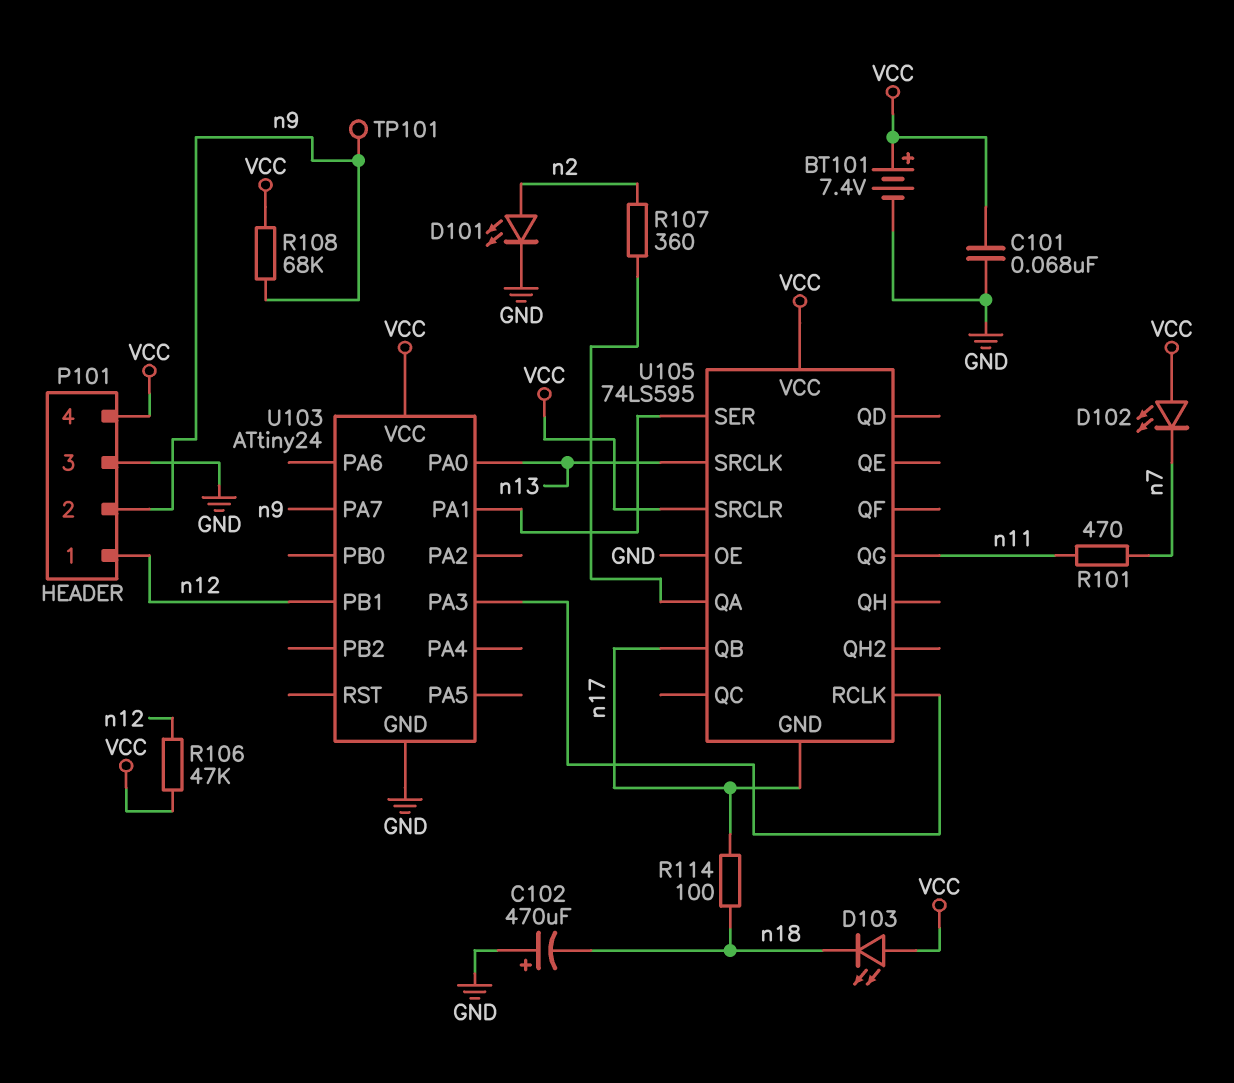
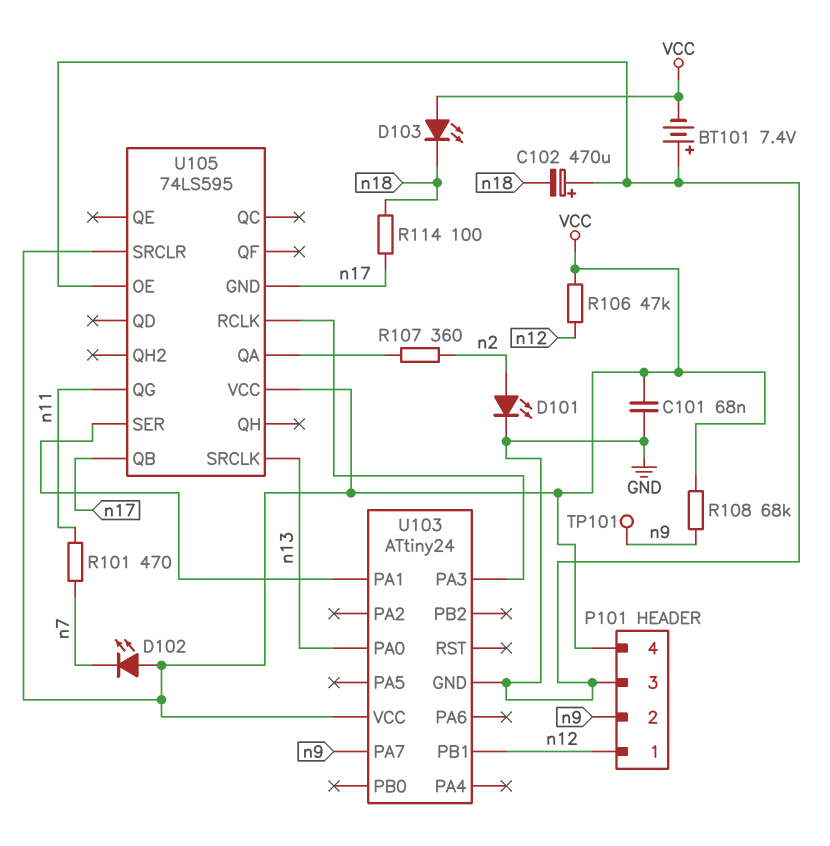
BT101: 7.4V (plus VCC, minus GND) -> 7.4V (plus GND, minus VCC)

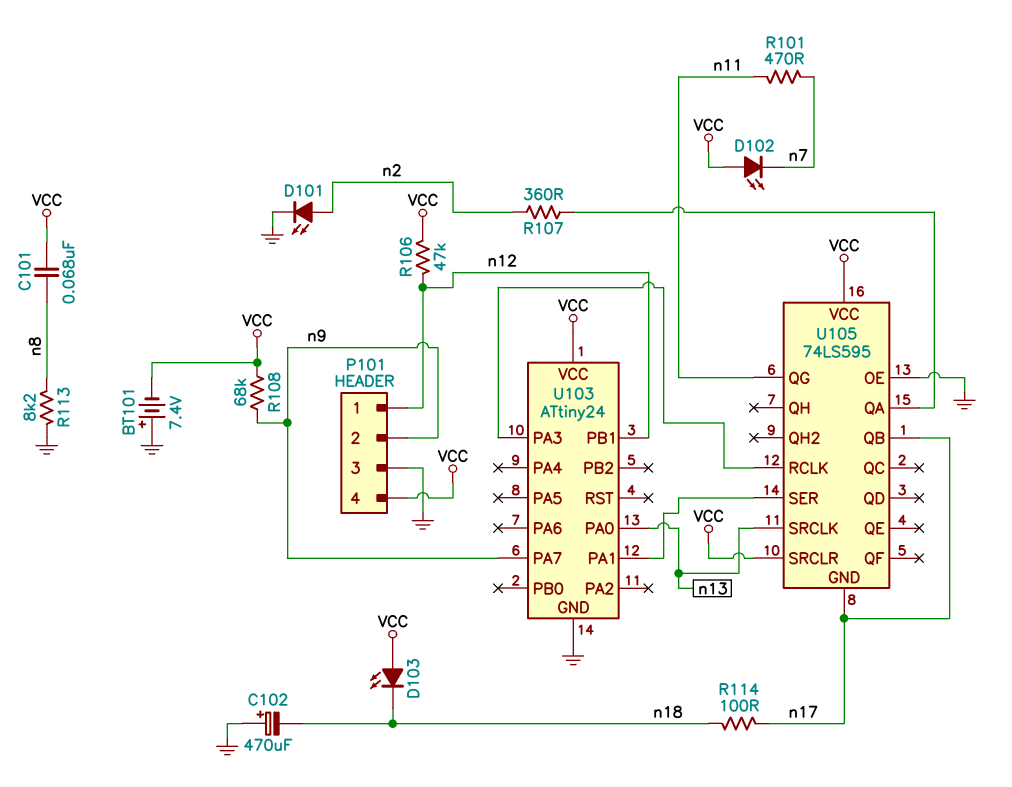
C101: 68nF (GND, VCC) -> 68nF (VCC, n8)
R113: none -> 8.2k (GND, n8)
TP101: test point (n9) -> none

